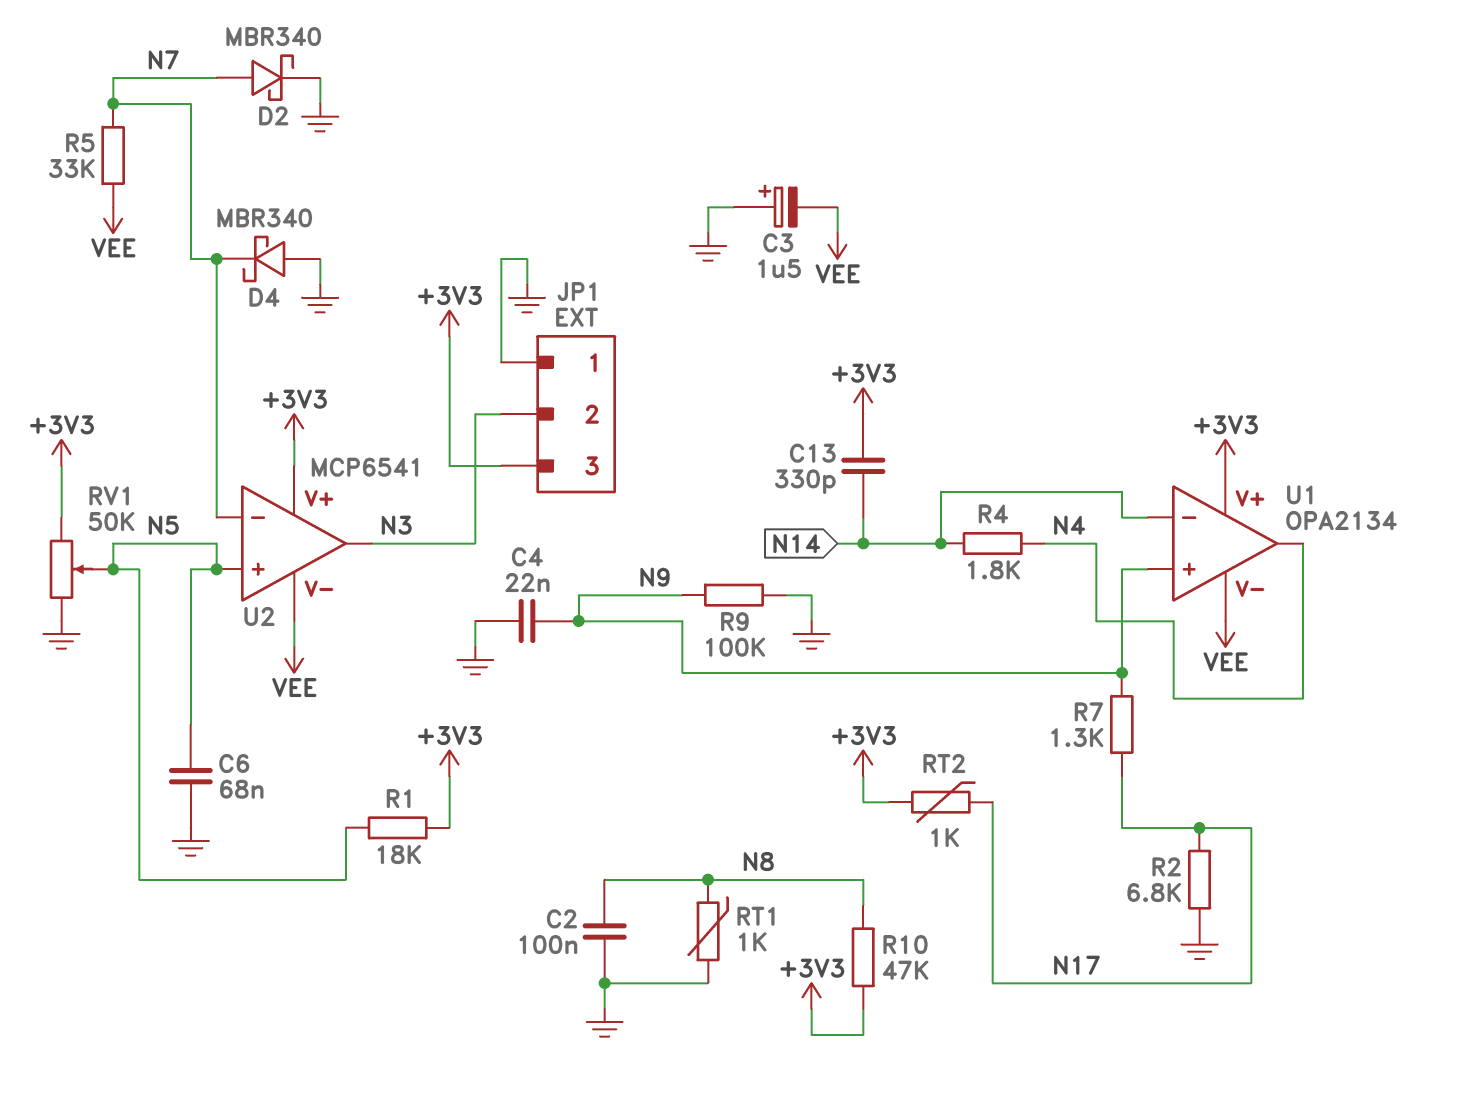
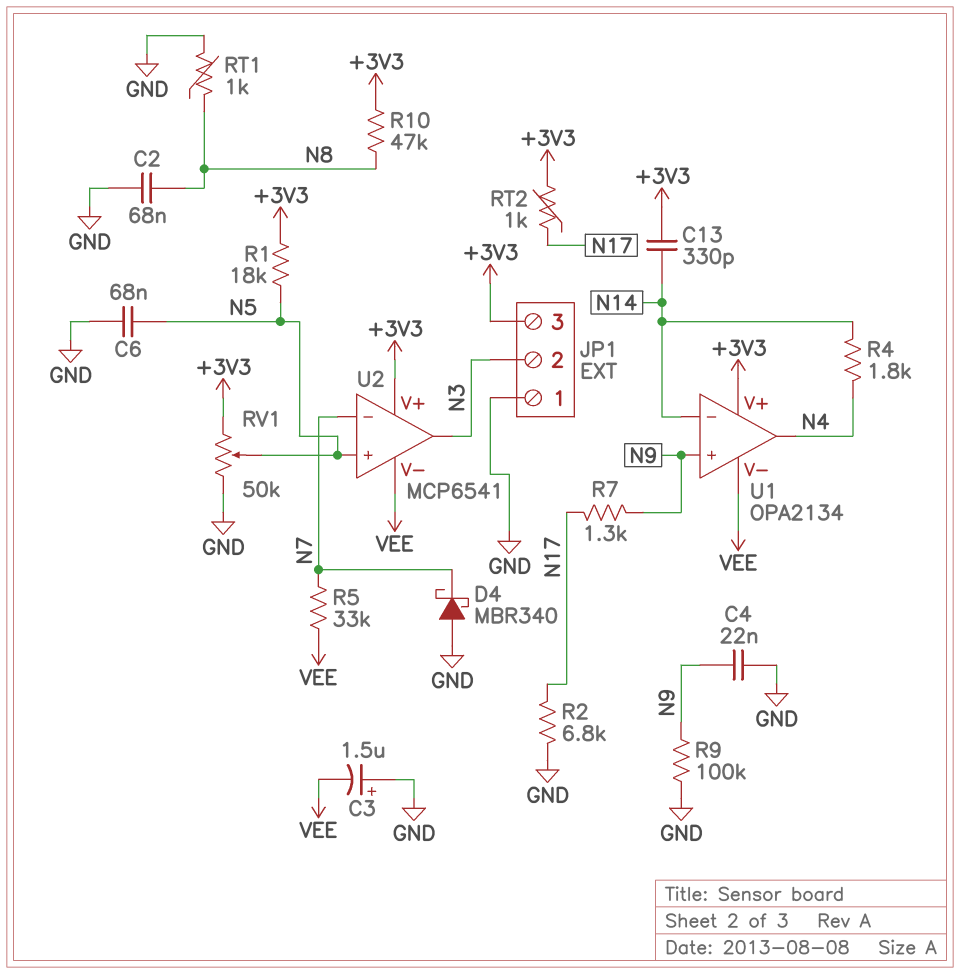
C2: 100nF (GND, N8) -> 68nF (GND, N8)
D2: schottky MBR340 (A N7, K GND) -> none

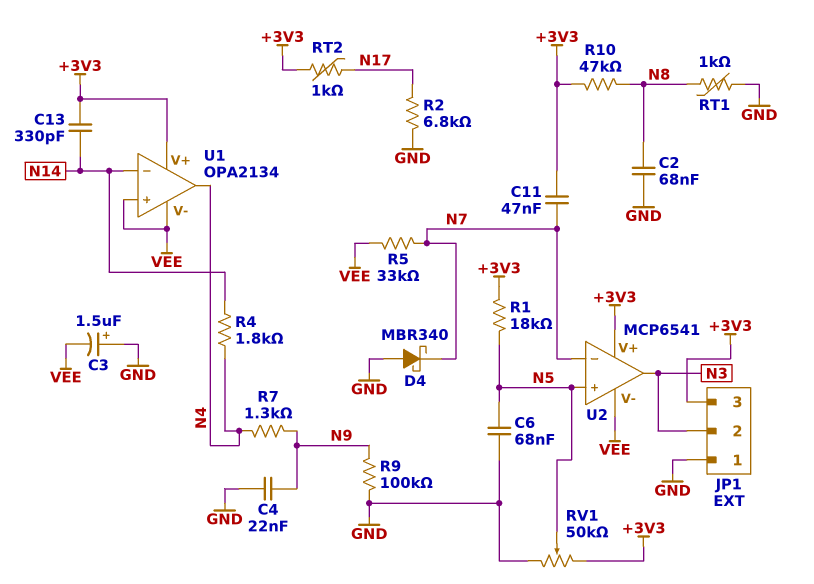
C11: none -> 47nF (+3V3, N7)
R7: 1.3k (N9, N17) -> 1.3k (N4, N9)
U1 pin in+: N9 -> VEE

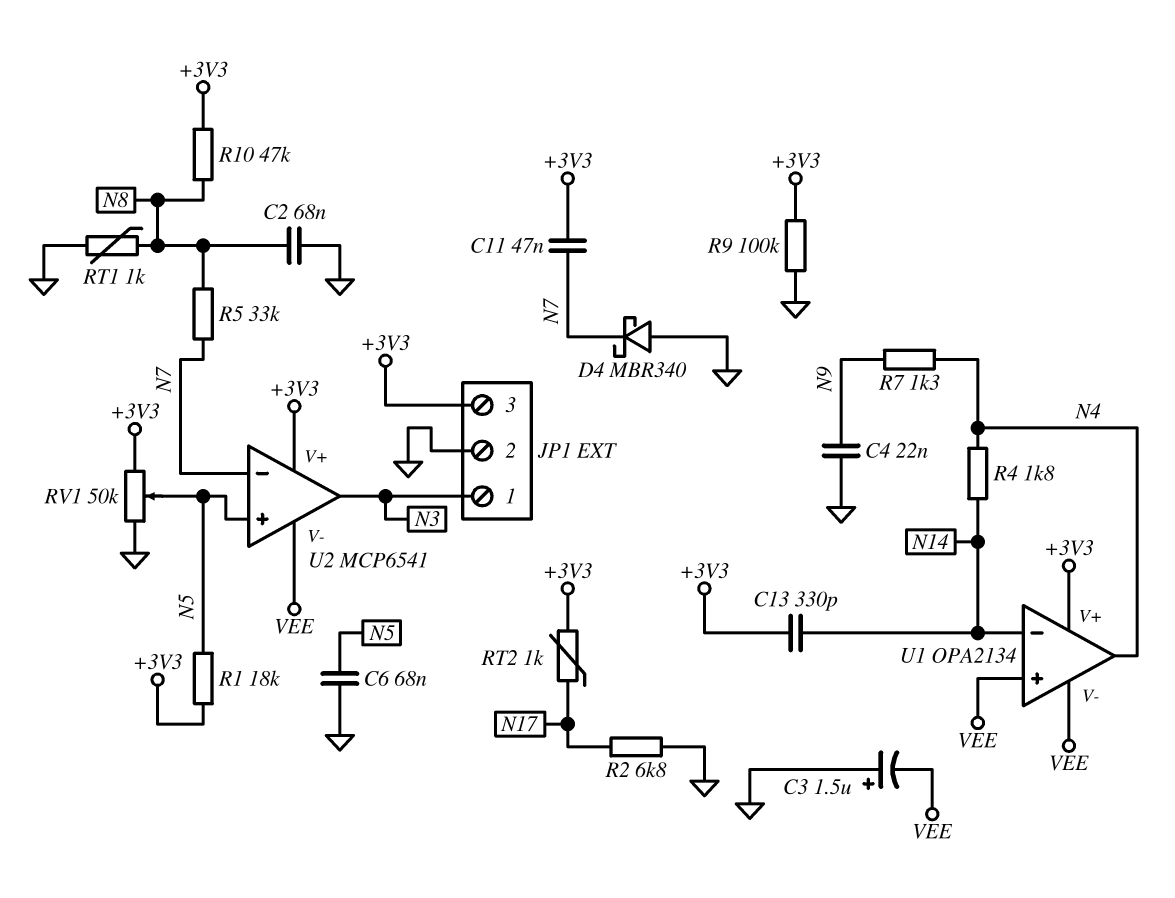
JP1 pin 1: GND -> N3
JP1 pin 2: N3 -> GND
R5: 33k (N7, VEE) -> 33k (N7, N8)
R9: 100k (GND, N9) -> 100k (+3V3, GND)

